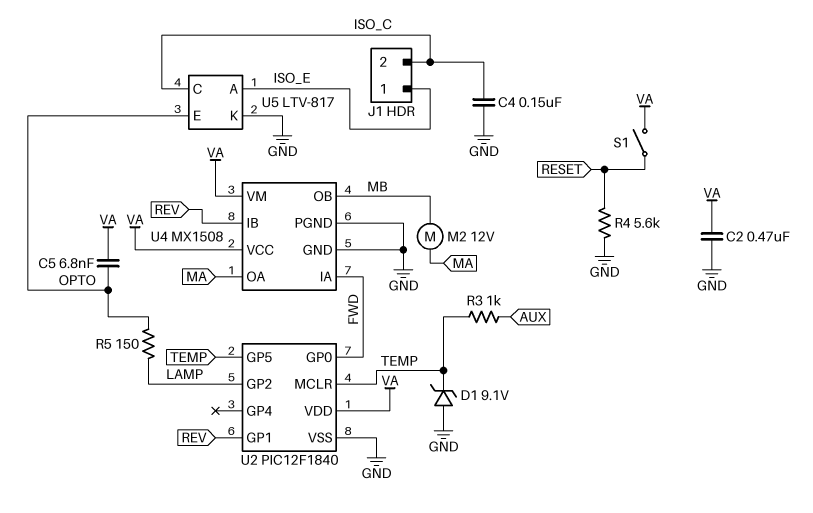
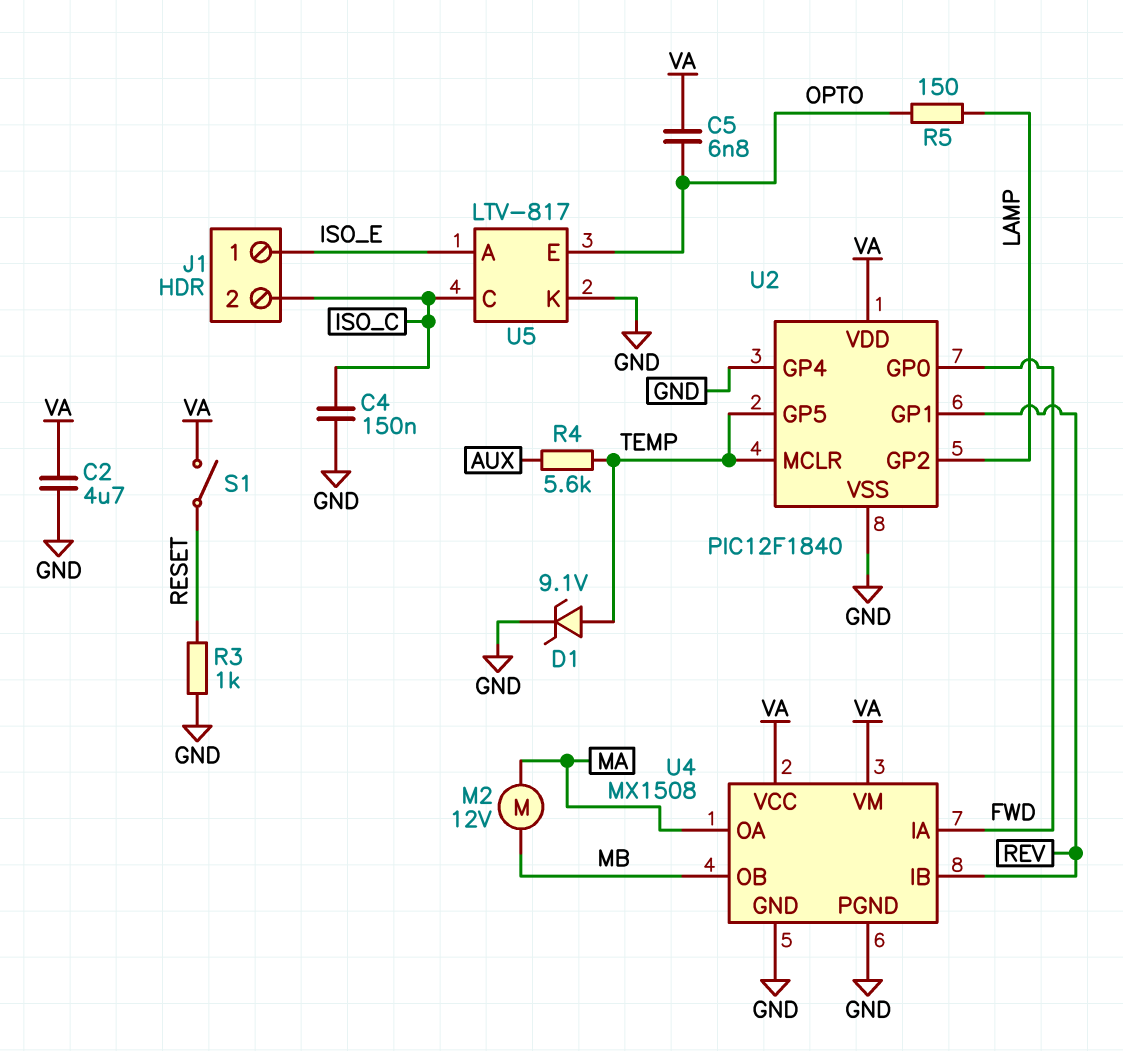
C2: 470nF (GND, VA) -> 4.7uF (GND, VA)
D1: zener 9.1V (A GND, K TEMP) -> zener 9.1V (A TEMP, K GND)
R3: 1k (AUX, TEMP) -> 1k (GND, RESET)
R4: 5.6k (GND, RESET) -> 5.6k (AUX, TEMP)
U2 pin GP4: none -> GND

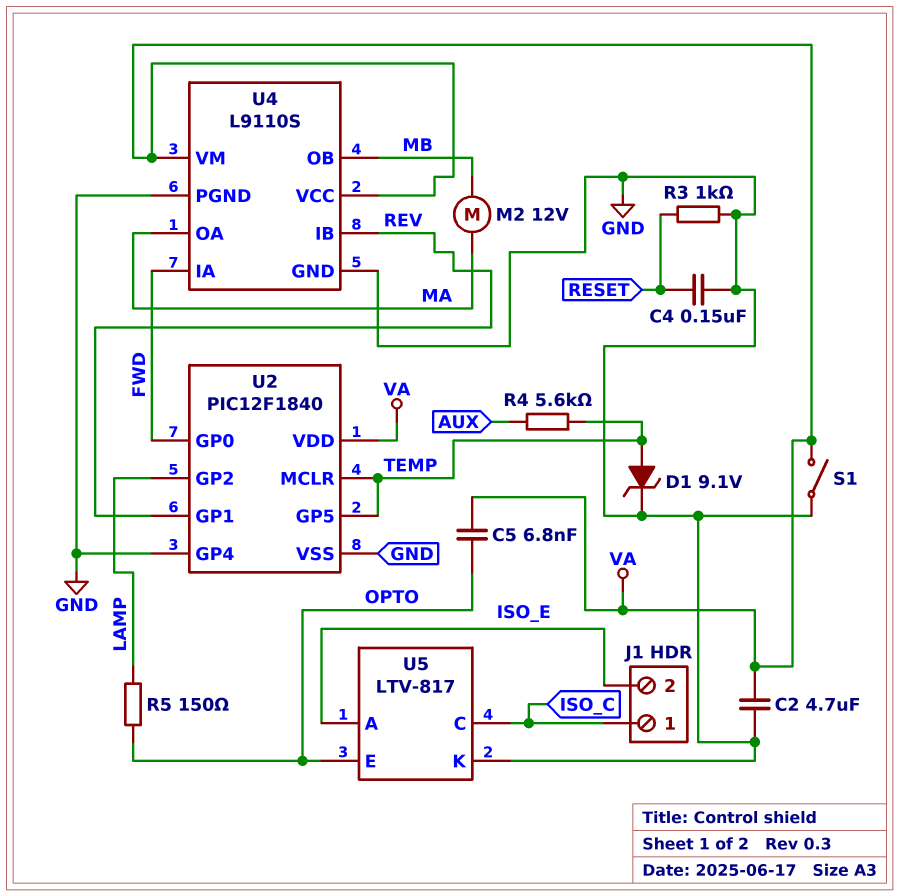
C4: 150nF (GND, ISO_C) -> 150nF (GND, RESET)
J1 pin 1: ISO_E -> ISO_C
J1 pin 2: ISO_C -> ISO_E
S1: switch (RESET, VA) -> switch (GND, VA)
U4: MX1508 -> L9110S

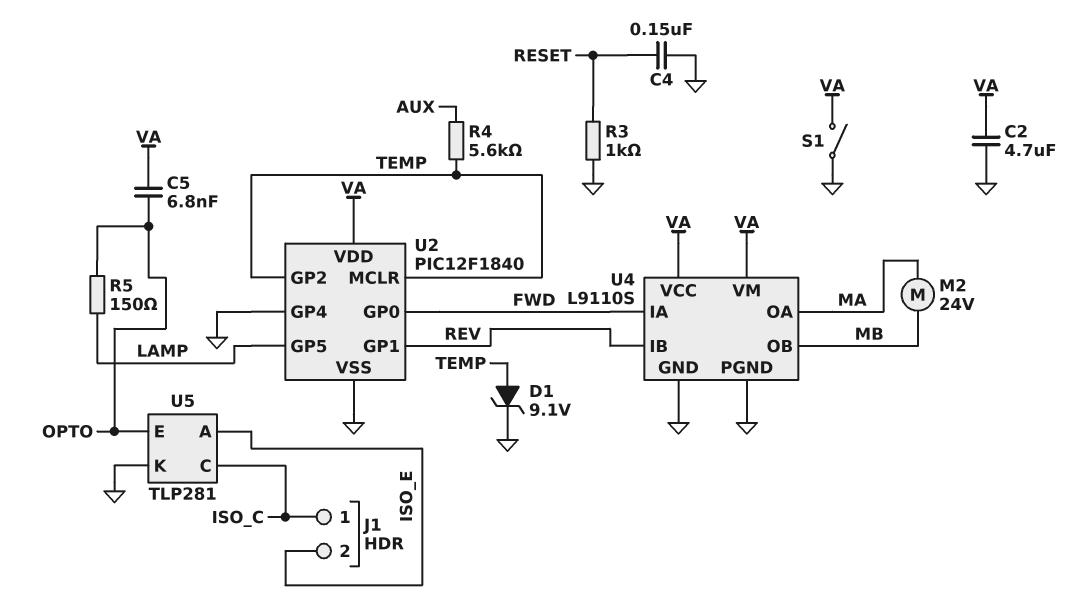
M2: motor 12V (MA, MB) -> motor 24V (MA, MB)
U2 pin GP2: LAMP -> TEMP
U2 pin GP5: TEMP -> LAMP
U5: LTV-817 -> TLP281

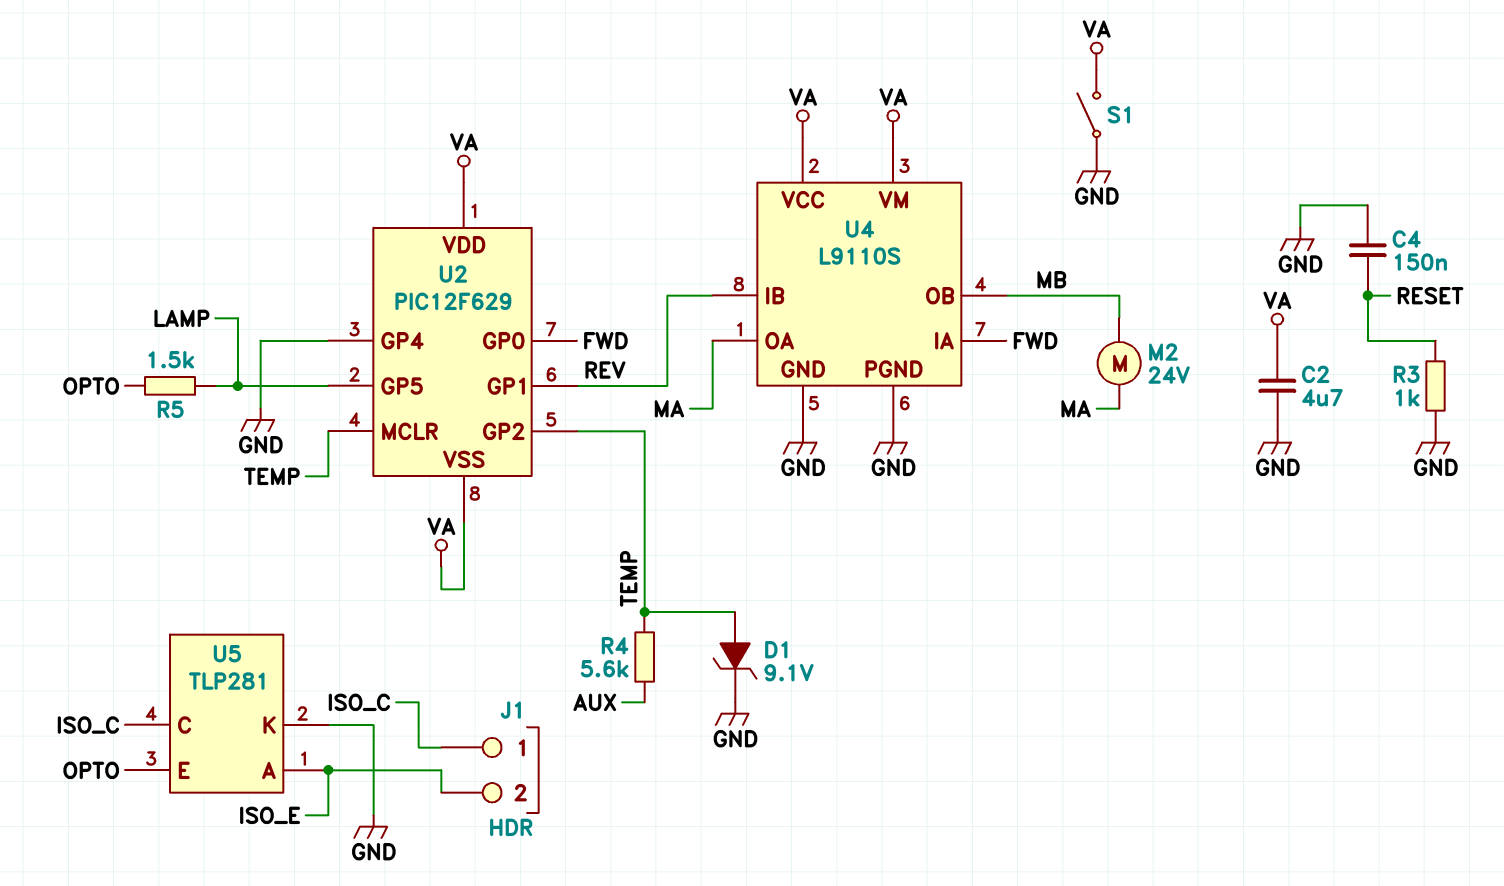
C5: 6.8nF (OPTO, VA) -> none
R5: 150 (LAMP, OPTO) -> 1.5k (LAMP, OPTO)
U2: PIC12F1840 -> PIC12F629
U2 pin VSS: GND -> VA

